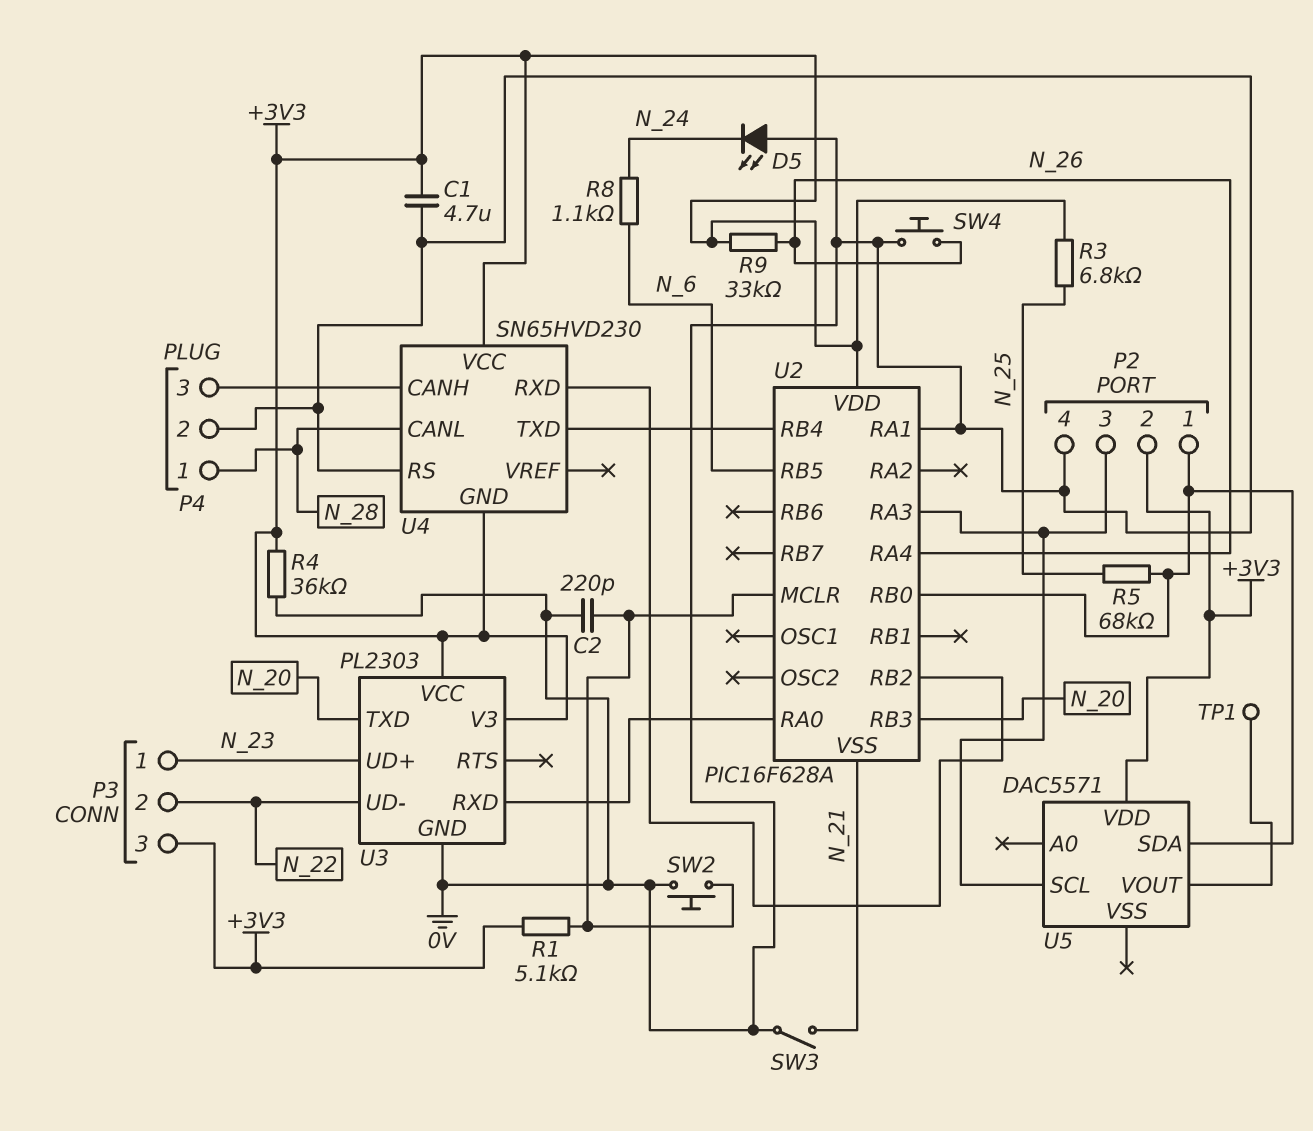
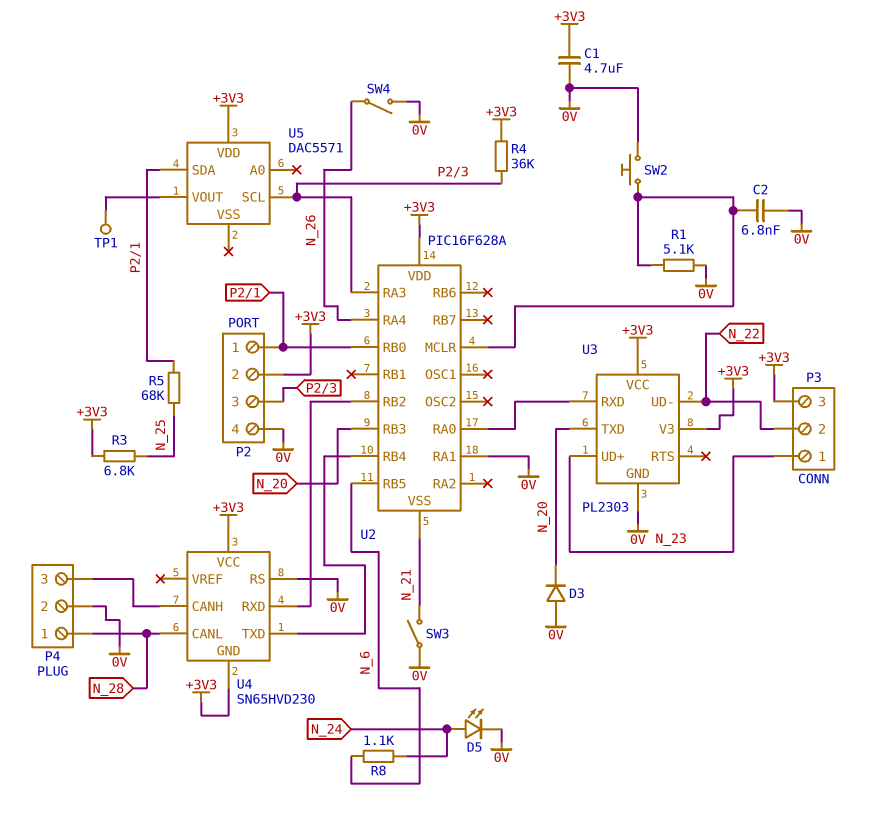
C2: 220pF (0V, U2/MCLR) -> 6.8nF (0V, U2/MCLR)
D3: none -> diode (A 0V, K N_20)
D5: LED (A 0V, K N_24) -> LED (A N_24, K 0V)
R1: 5.1k (+3V3, U2/MCLR) -> 5.1k (0V, U2/MCLR)
R4: 36k (+3V3, 0V) -> 36k (+3V3, P2/3)
R9: 33k (+3V3, N_26) -> none
SW4: button (0V, N_26) -> switch (0V, N_26)

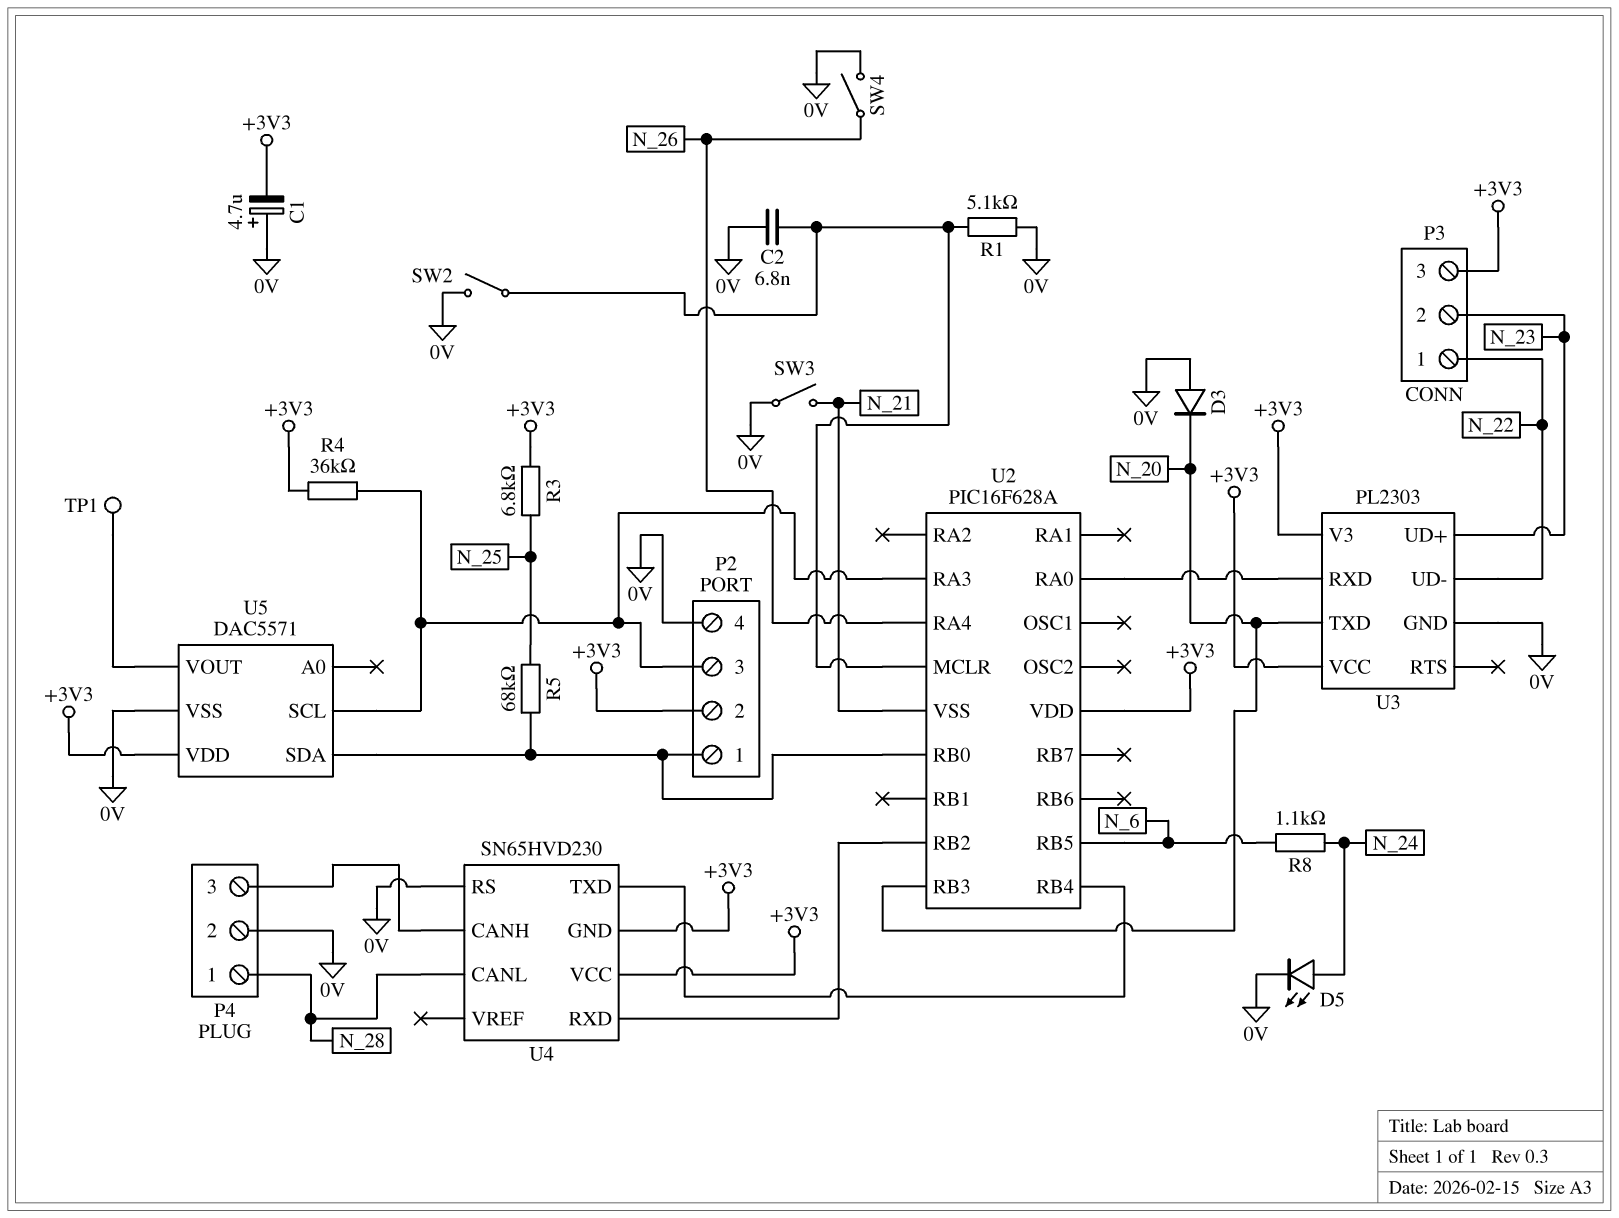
C1: 4.7uF (+3V3, 0V) -> 4.7uF (plus 0V, minus +3V3)
P3 pin 1: N_23 -> N_22
P3 pin 2: N_22 -> N_23
SW2: button (0V, U2/MCLR) -> switch (0V, U2/MCLR)
U2 pin RA1: 0V -> none
U5 pin VSS: none -> 0V

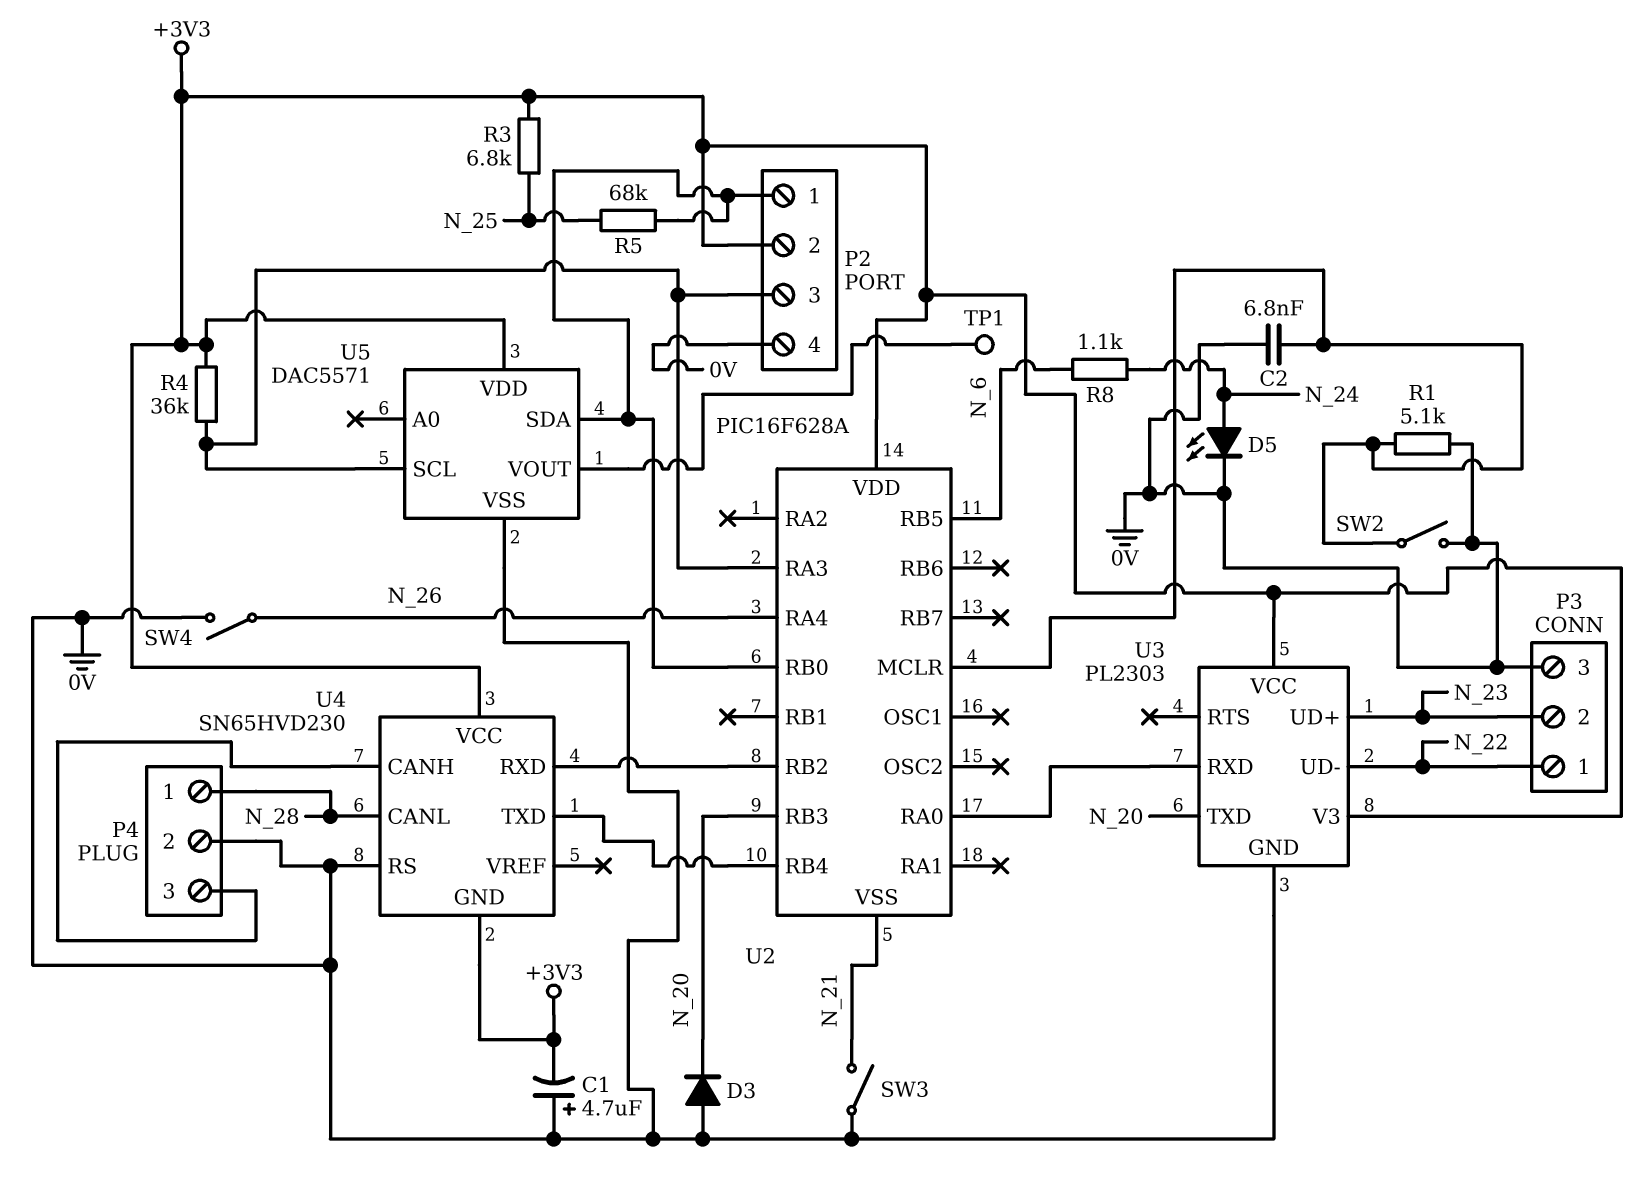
P3 pin 3: +3V3 -> 0V

